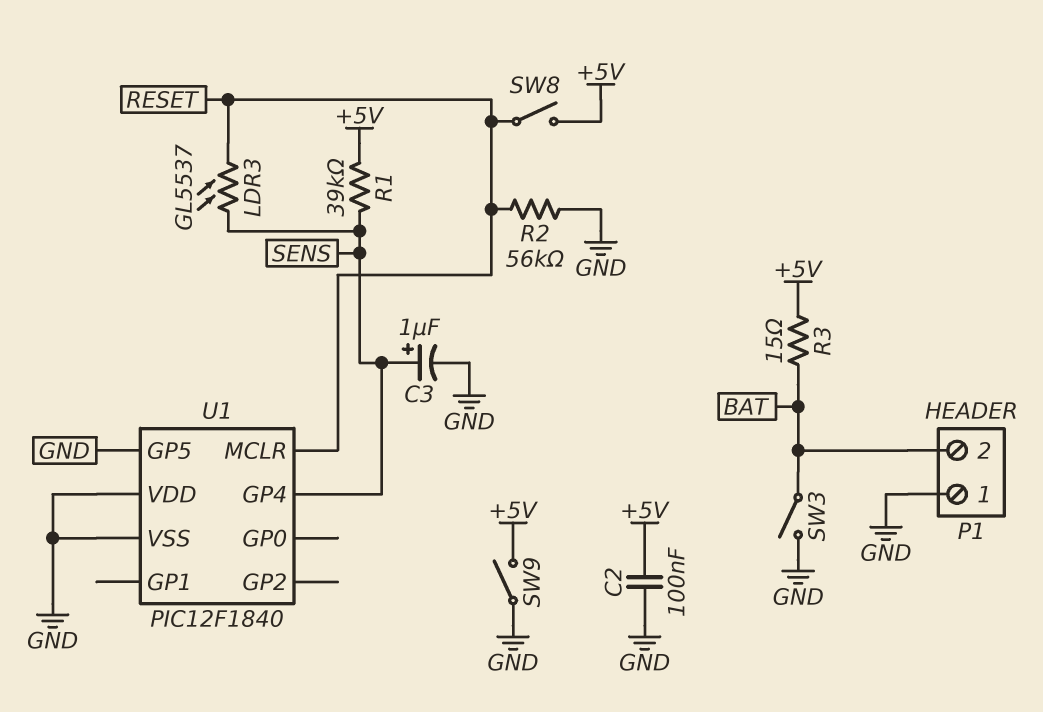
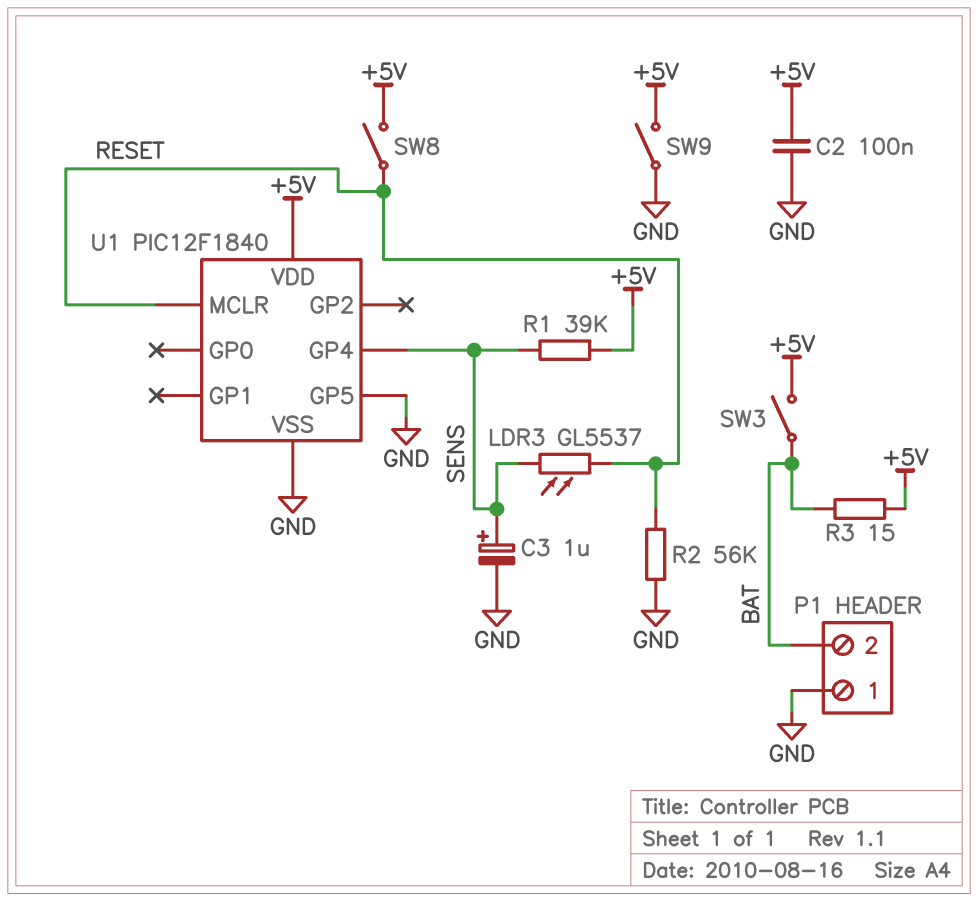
SW3: switch (BAT, GND) -> switch (+5V, BAT)
U1 pin VDD: GND -> +5V

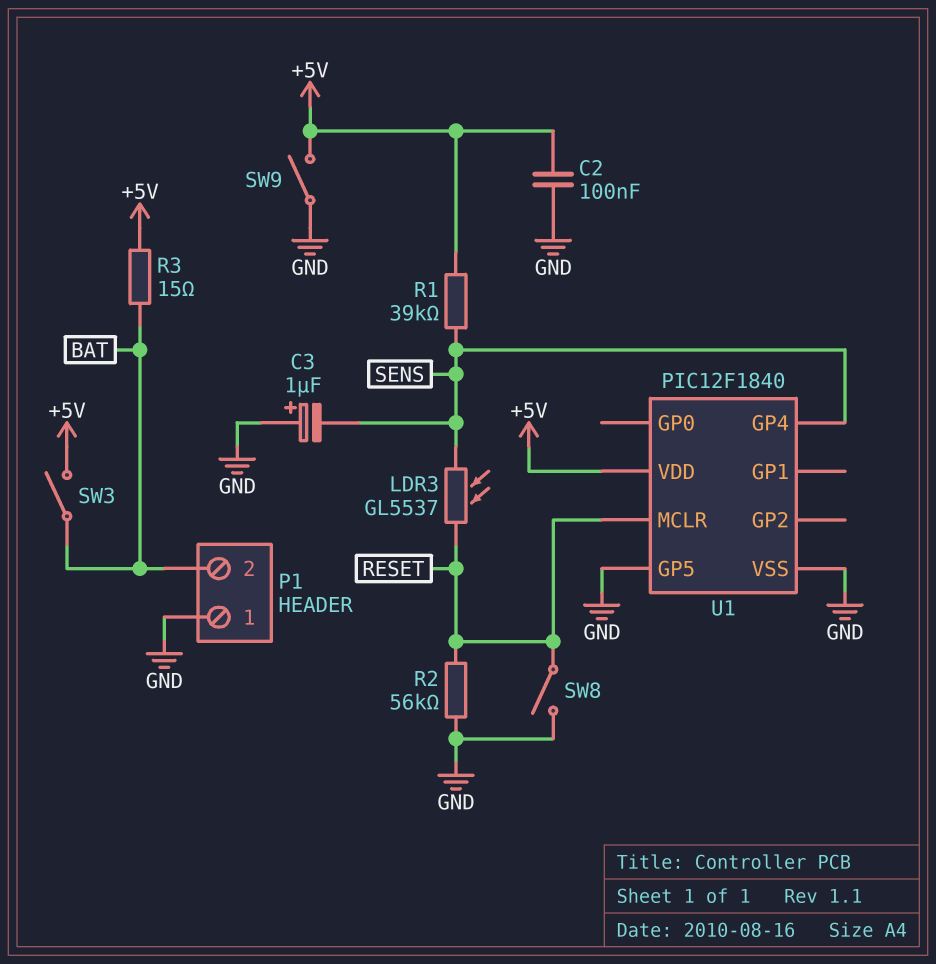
C3: 1uF (plus SENS, minus GND) -> 1uF (plus GND, minus SENS)
SW8: switch (+5V, RESET) -> switch (GND, RESET)

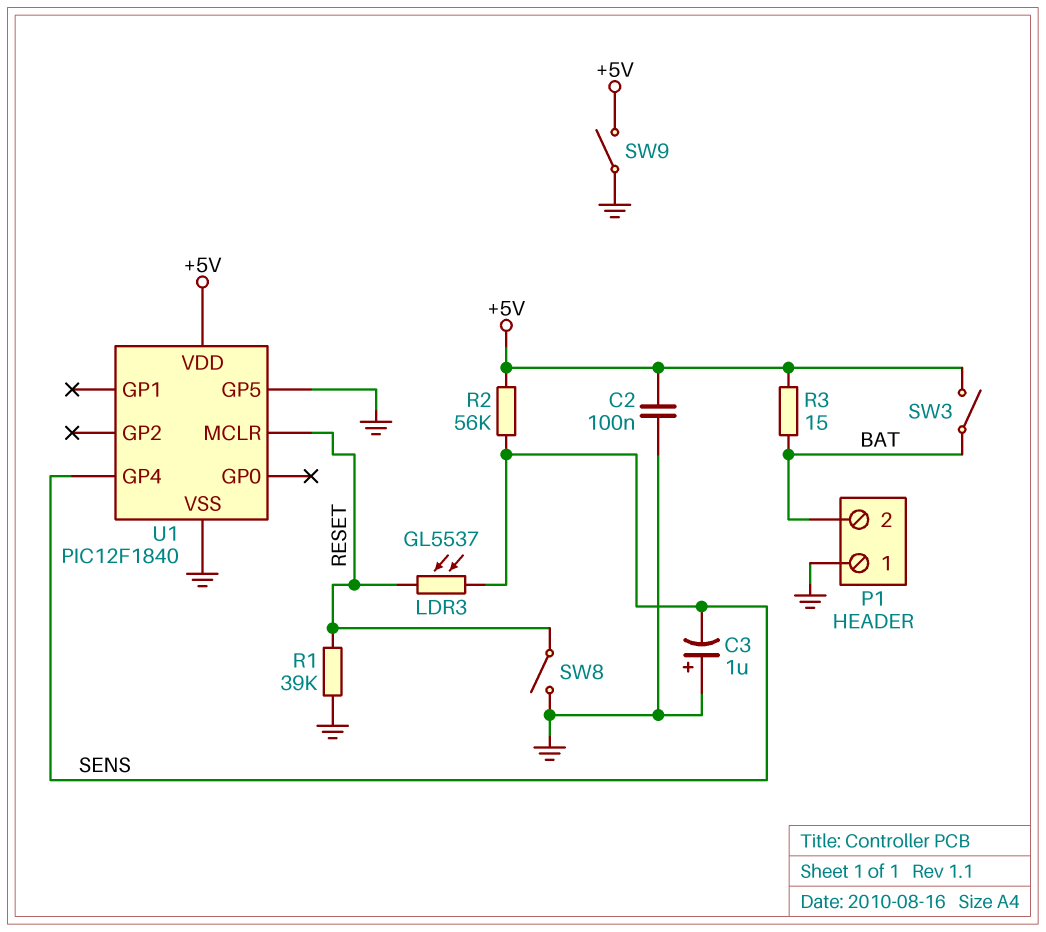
R1: 39k (+5V, SENS) -> 39k (GND, RESET)
R2: 56k (GND, RESET) -> 56k (+5V, SENS)

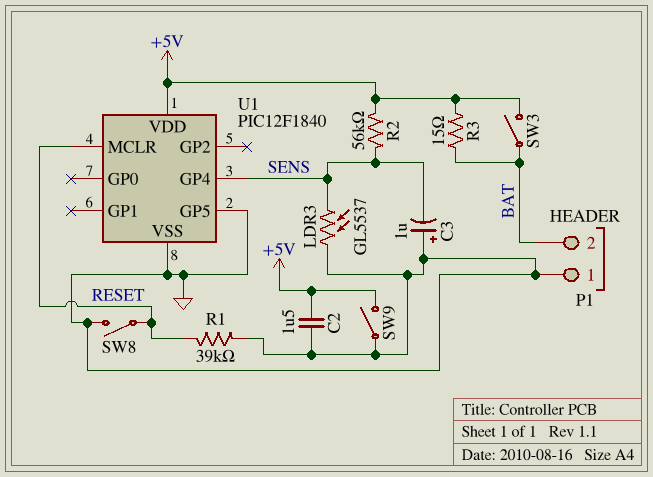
C2: 100nF (+5V, GND) -> 1.5uF (+5V, GND)
LDR3: GL5537 (RESET, SENS) -> GL5537 (GND, SENS)

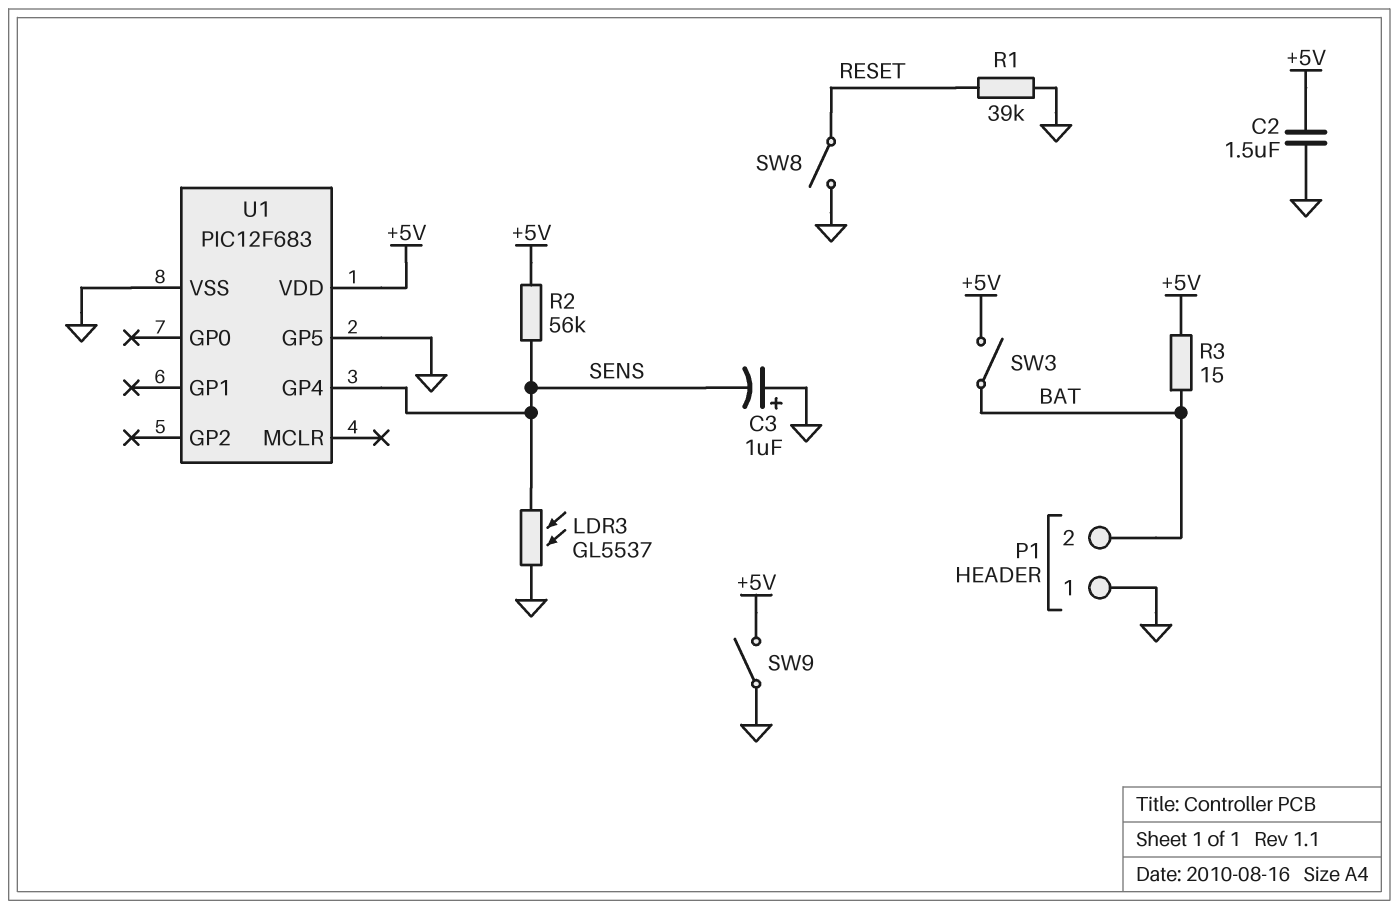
U1: PIC12F1840 -> PIC12F683
U1 pin MCLR: RESET -> none

